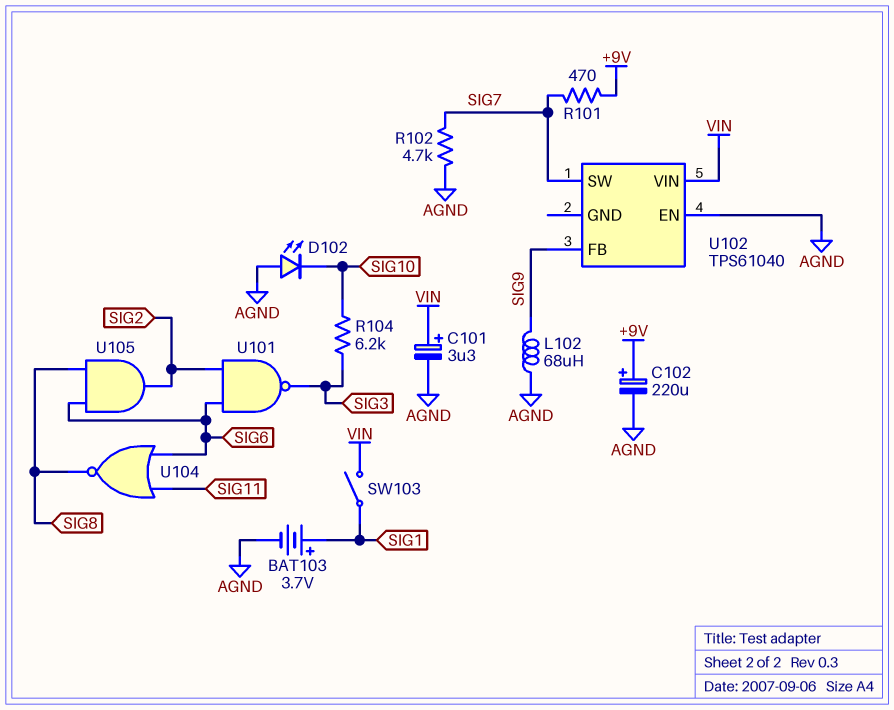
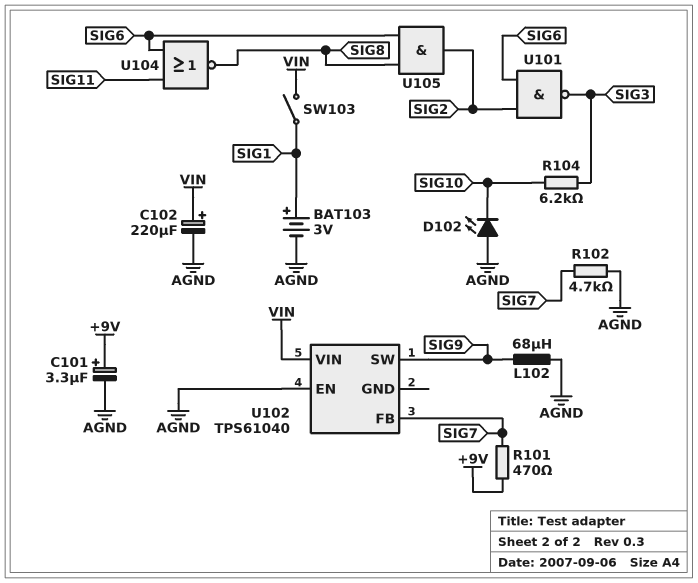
BAT103: 3.7V (plus SIG1, minus AGND) -> 3V (plus SIG1, minus AGND)
C101: 3.3uF (plus VIN, minus AGND) -> 3.3uF (plus +9V, minus AGND)
C102: 220uF (plus +9V, minus AGND) -> 220uF (plus VIN, minus AGND)
U102 pin FB: SIG9 -> SIG7
U102 pin SW: SIG7 -> SIG9

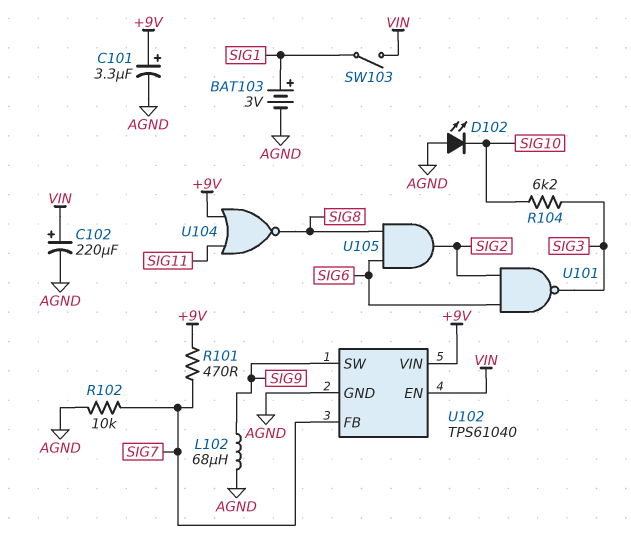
R102: 4.7k (AGND, SIG7) -> 10k (AGND, SIG7)
U102 pin EN: AGND -> VIN
U102 pin GND: none -> AGND
U102 pin VIN: VIN -> +9V
U104: NOR (in SIG6, in SIG11, out SIG8) -> NOR (in +9V, in SIG11, out SIG8)

